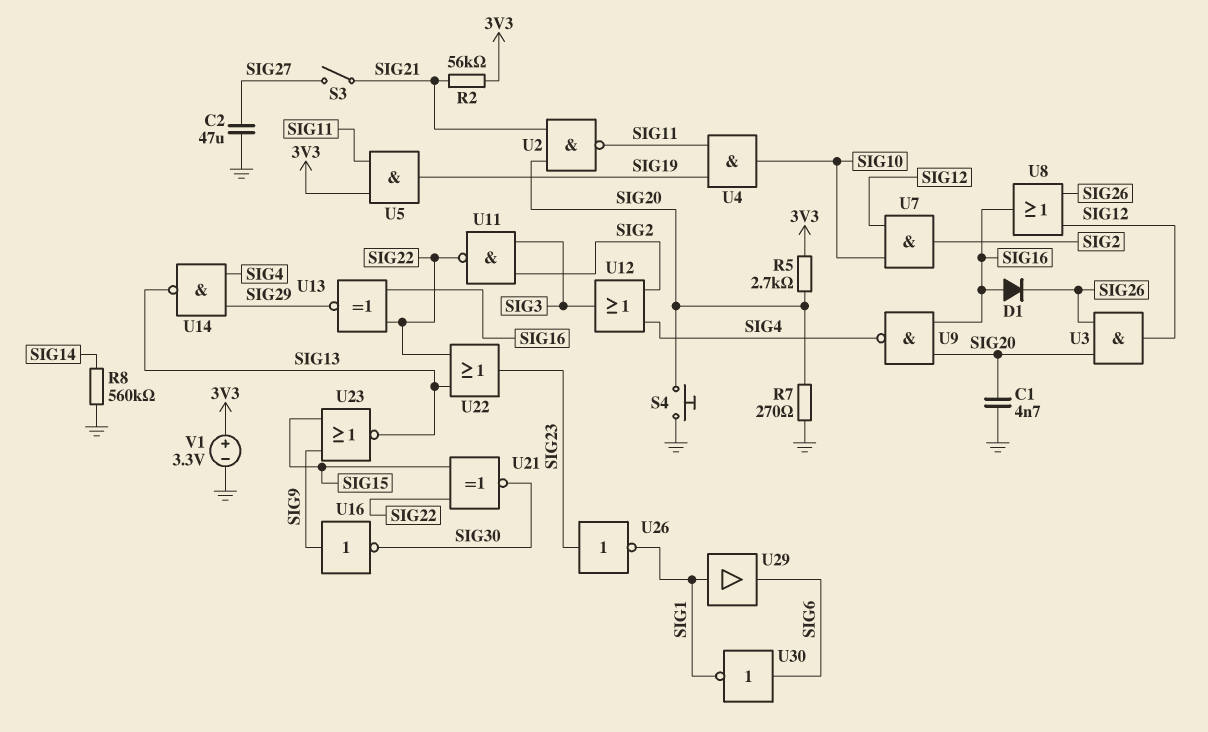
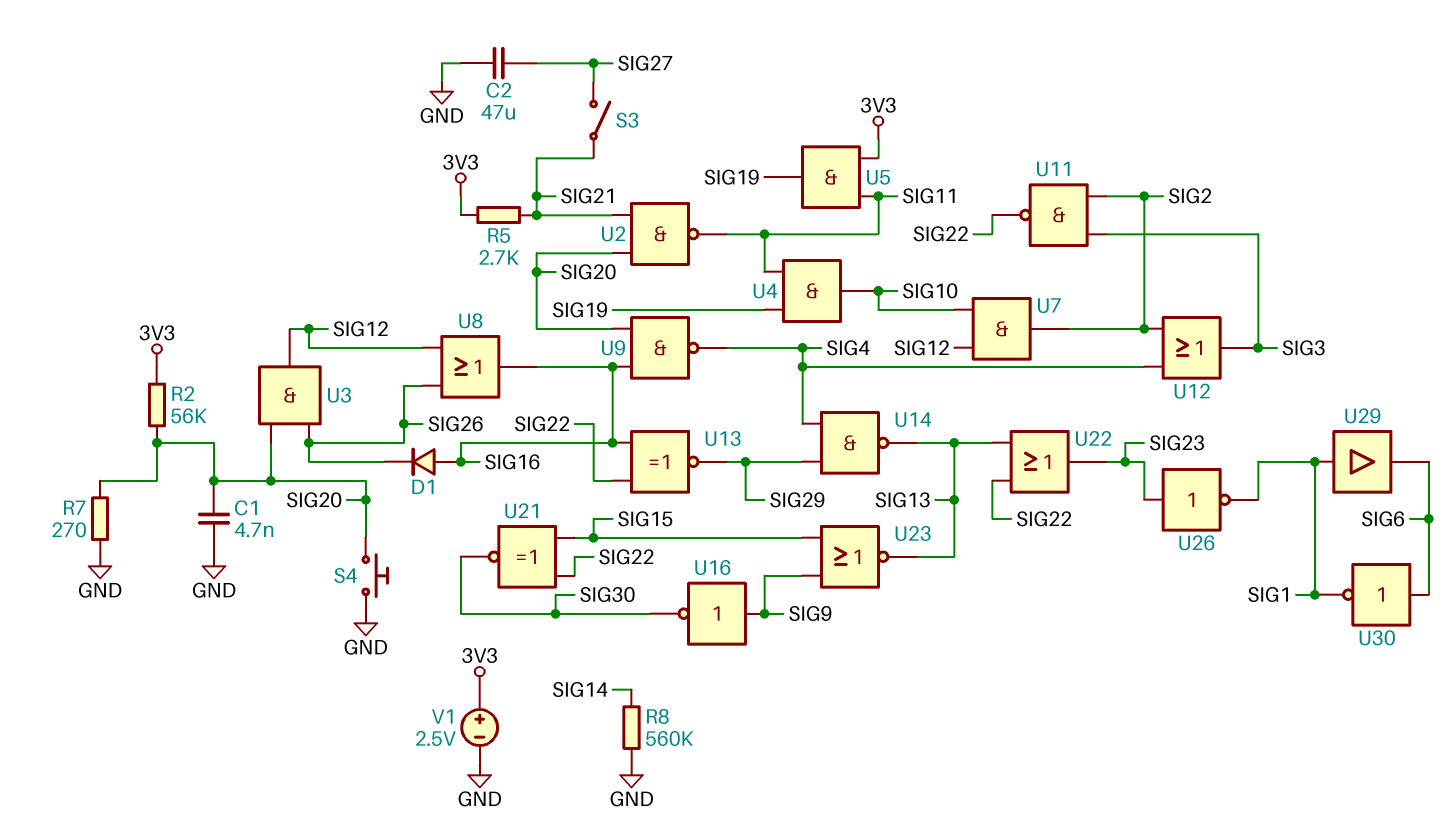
R2: 56k (3V3, SIG21) -> 56k (3V3, SIG20)
R5: 2.7k (3V3, SIG20) -> 2.7k (3V3, SIG21)
V1: 3.3V (plus 3V3, minus GND) -> 2.5V (plus 3V3, minus GND)

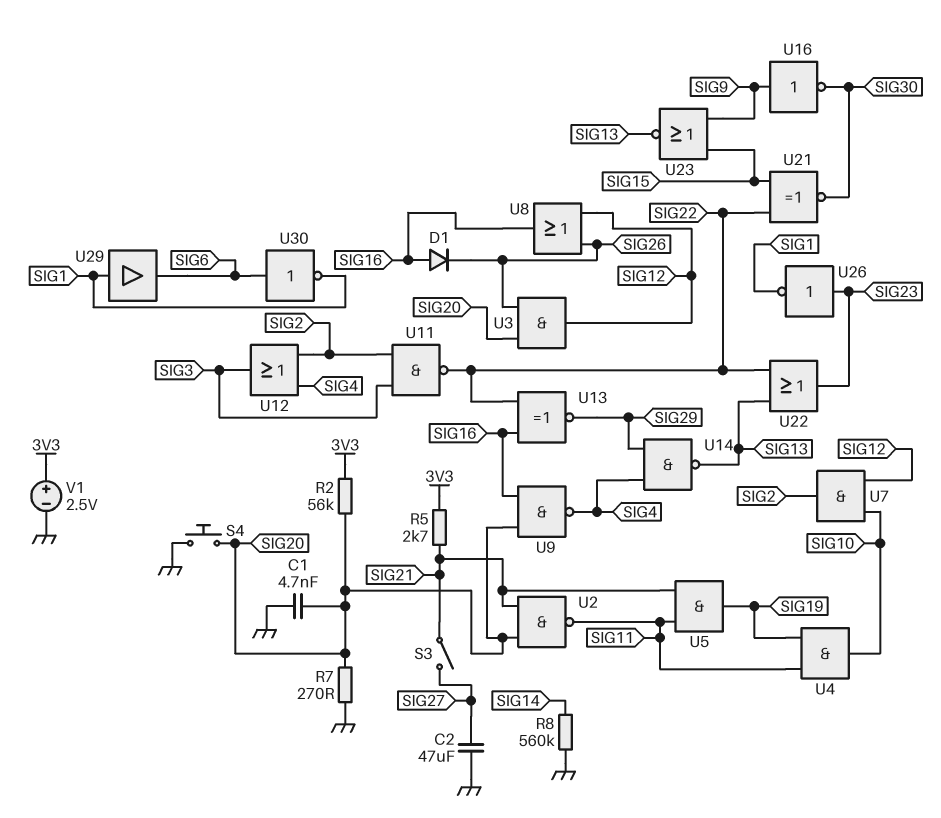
U5: AND (in 3V3, in SIG11, out SIG19) -> AND (in SIG11, in SIG21, out SIG19)

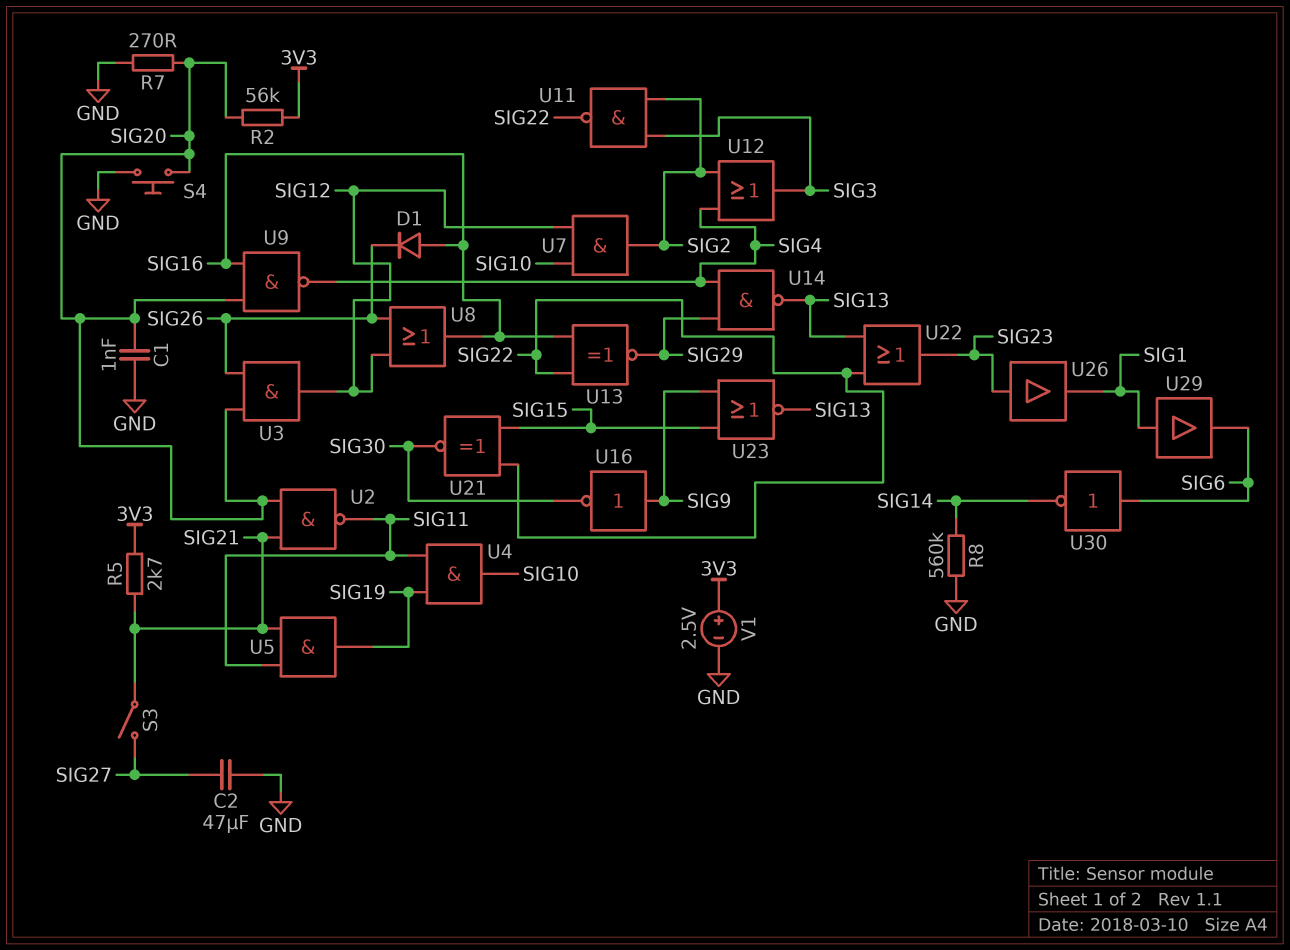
C1: 4.7nF (GND, SIG20) -> 1nF (GND, SIG20)
U26: NOT (in SIG23, out SIG1) -> buffer (in SIG23, out SIG1)
U30: NOT (in SIG6, out SIG1) -> NOT (in SIG6, out SIG14)

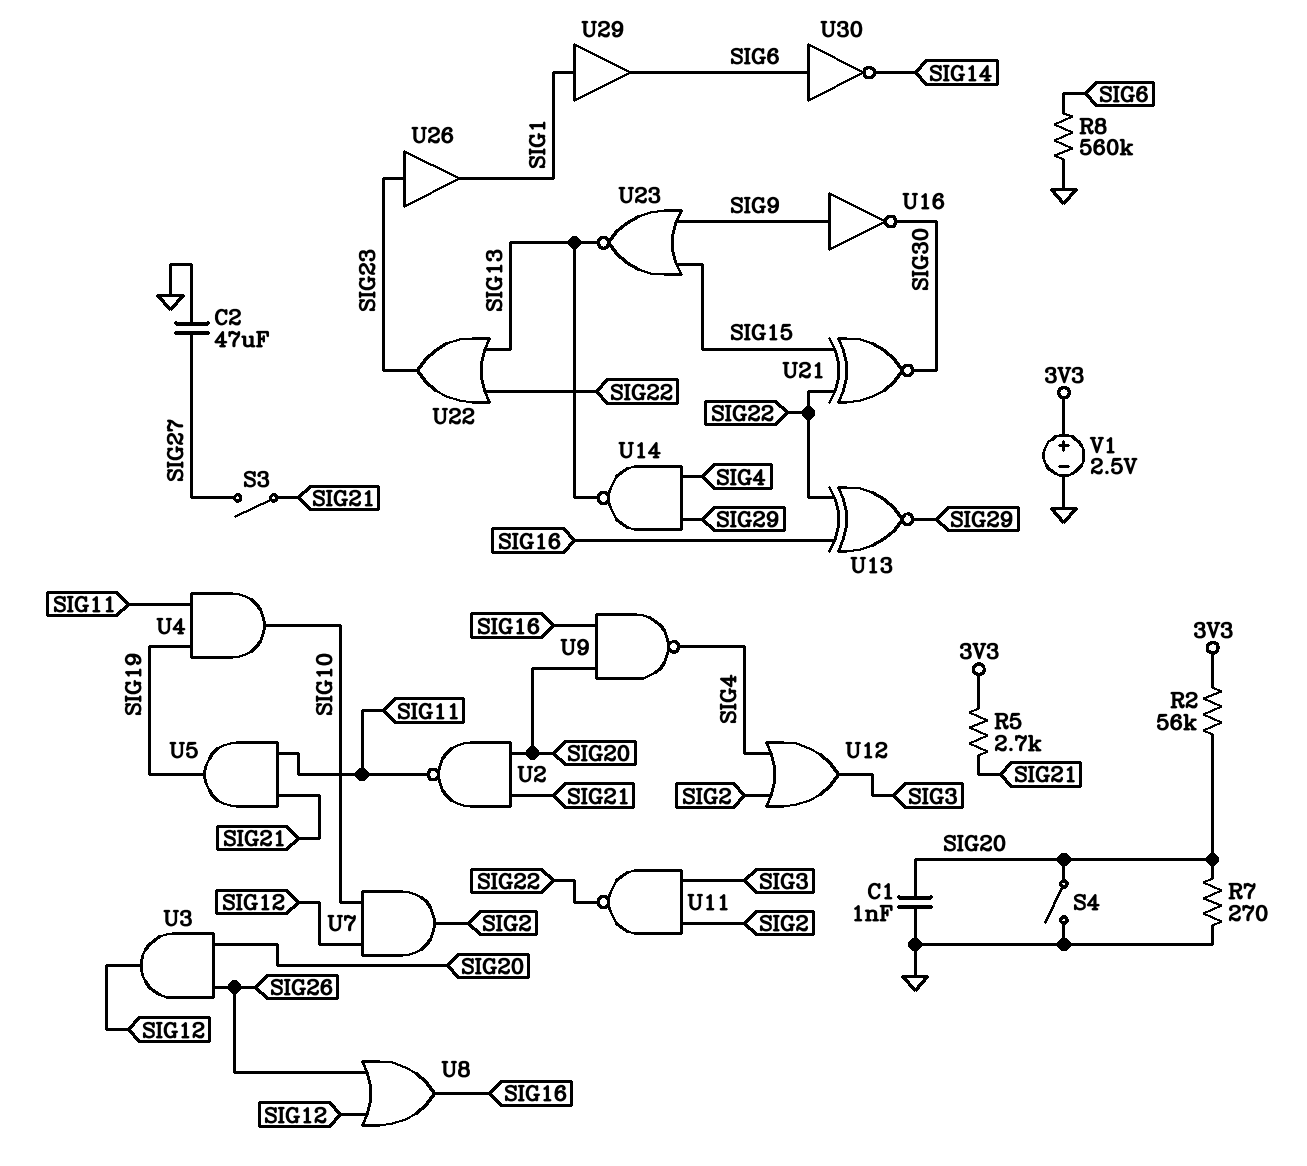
D1: diode (A SIG16, K SIG26) -> none
R8: 560k (GND, SIG14) -> 560k (GND, SIG6)
S4: button (GND, SIG20) -> switch (GND, SIG20)

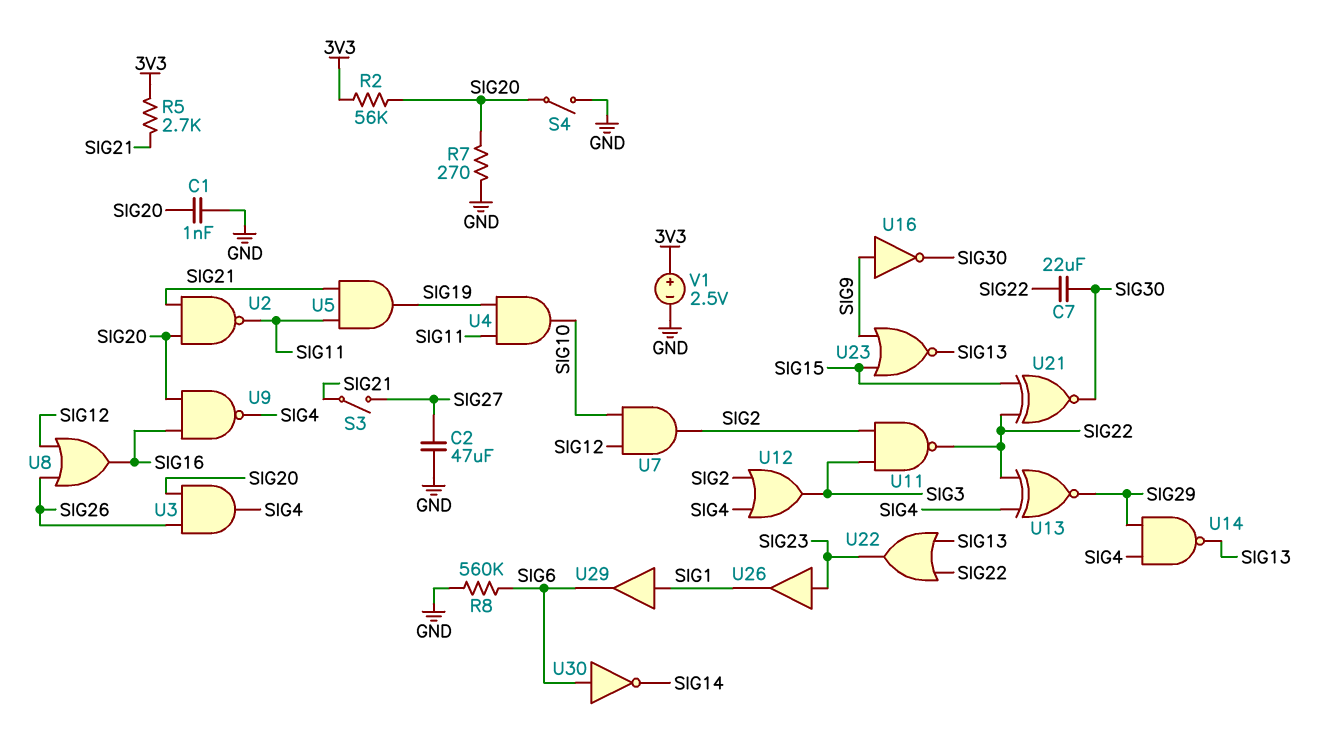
C7: none -> 22uF (SIG22, SIG30)
U3: AND (in SIG20, in SIG26, out SIG12) -> AND (in SIG20, in SIG26, out SIG4)
U13: XNOR (in SIG16, in SIG22, out SIG29) -> XNOR (in SIG4, in SIG22, out SIG29)

